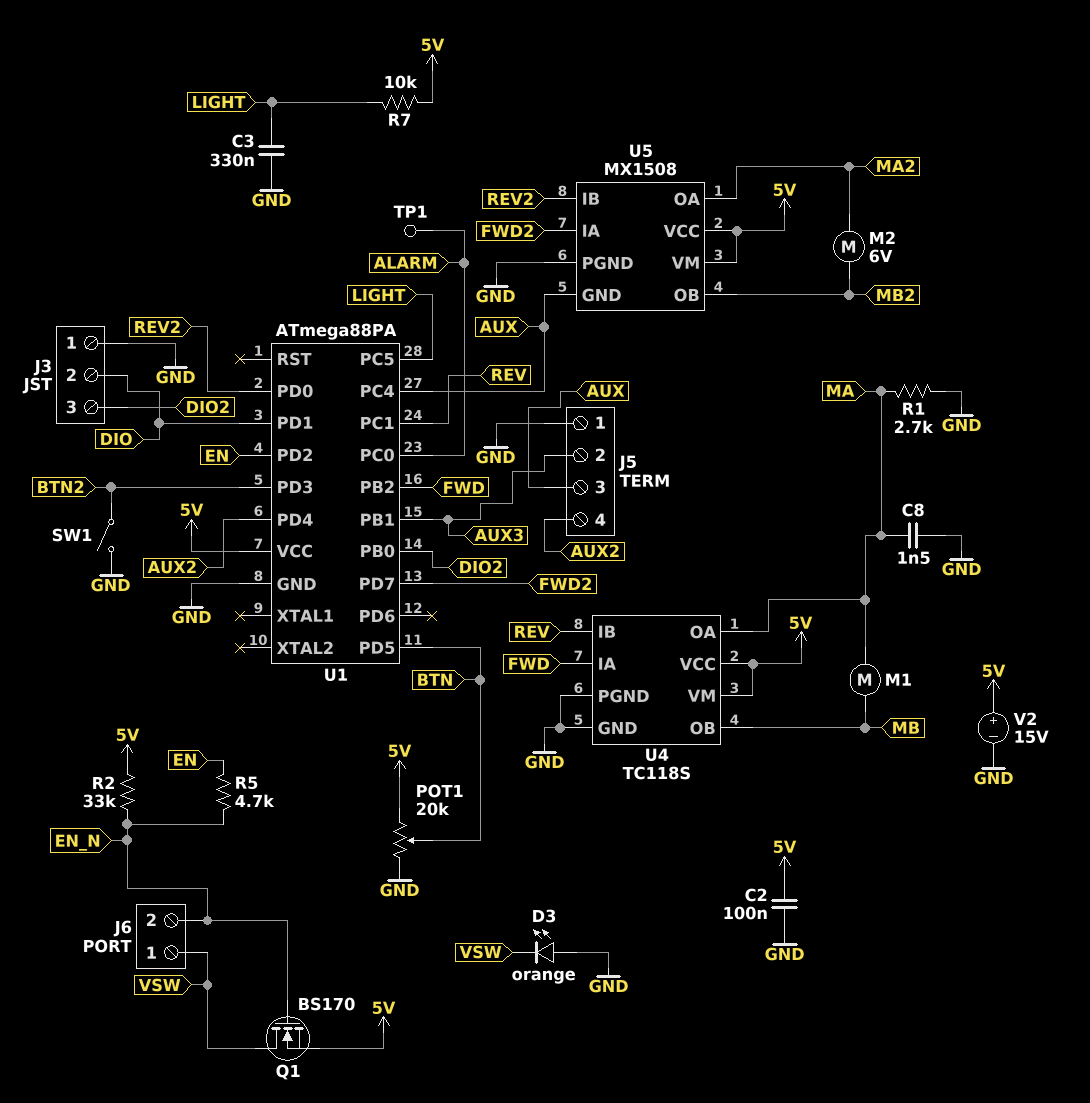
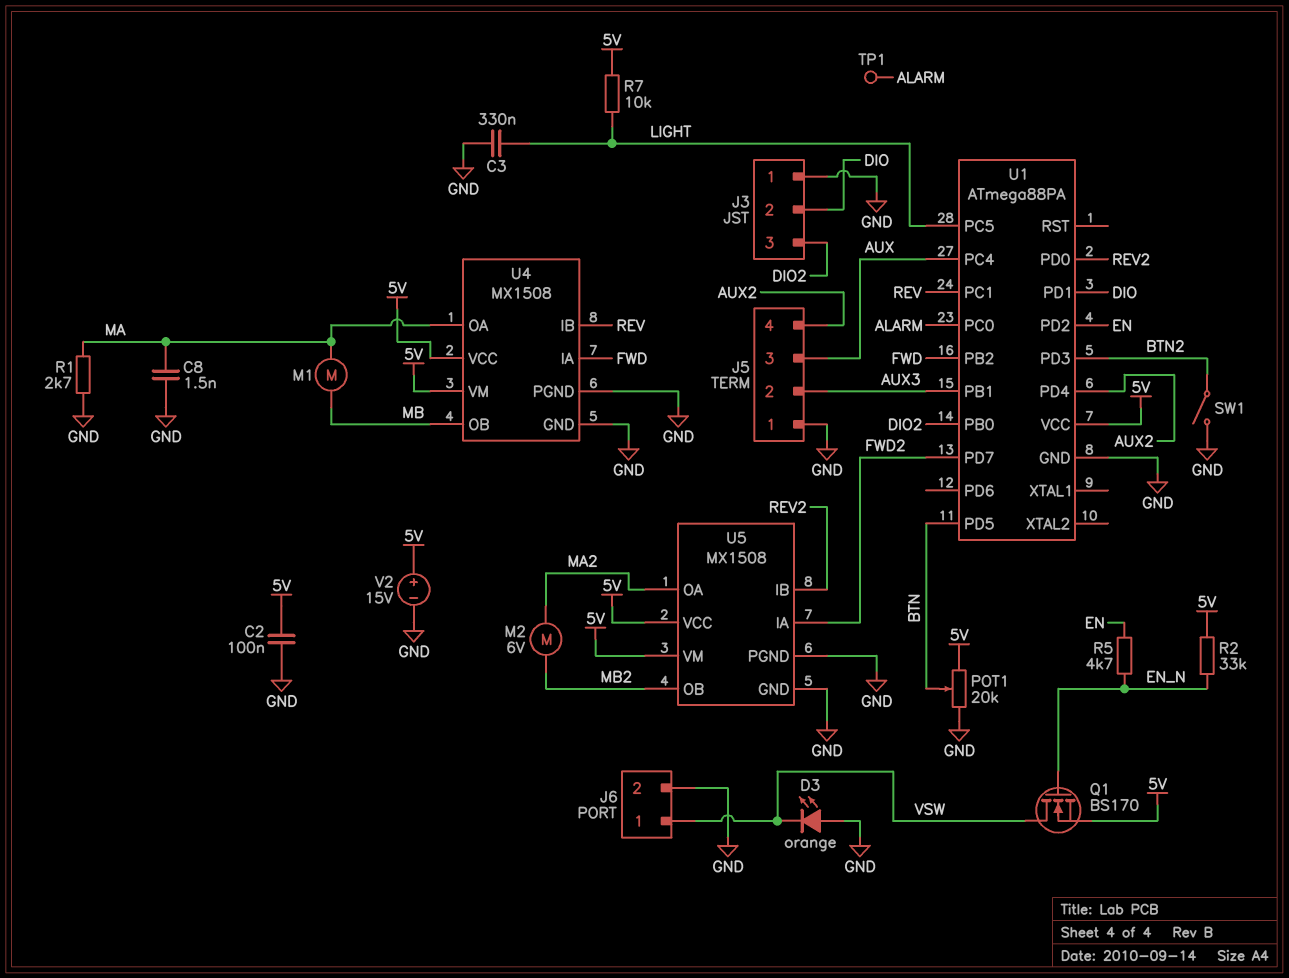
J6 pin 2: EN_N -> GND
U4: TC118S -> MX1508
U5 pin GND: AUX -> GND

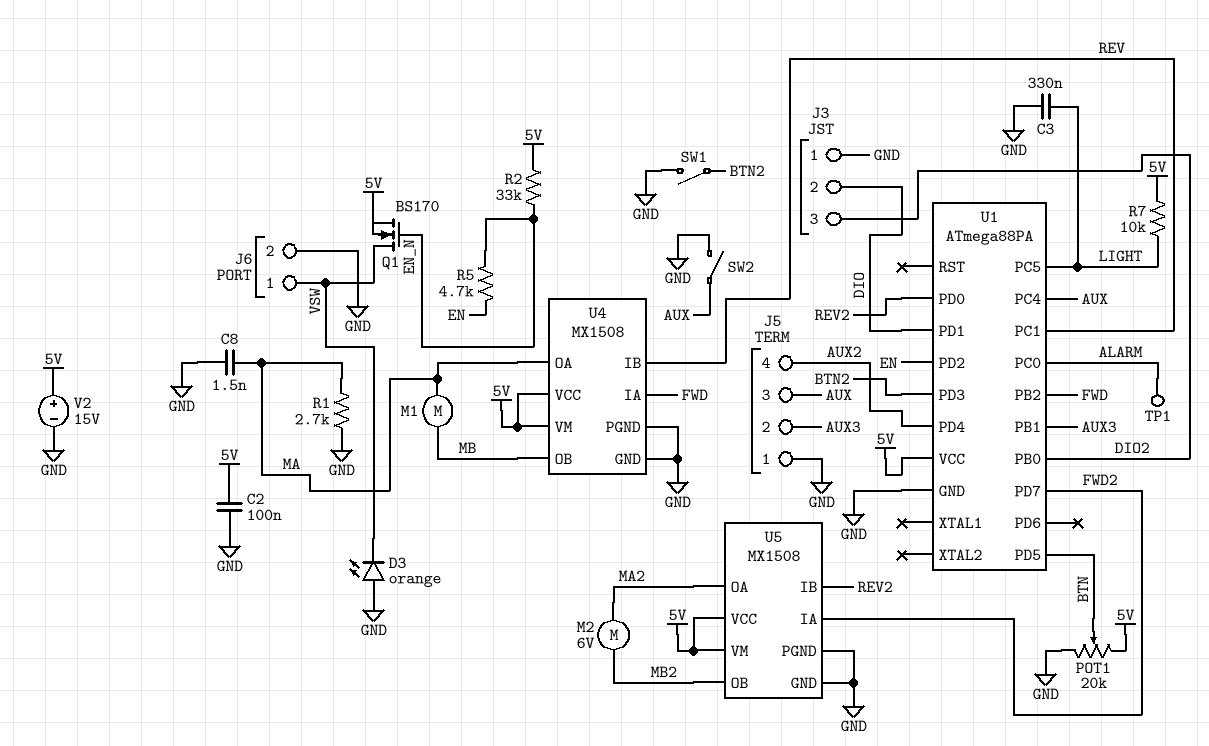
SW2: none -> switch (AUX, GND)

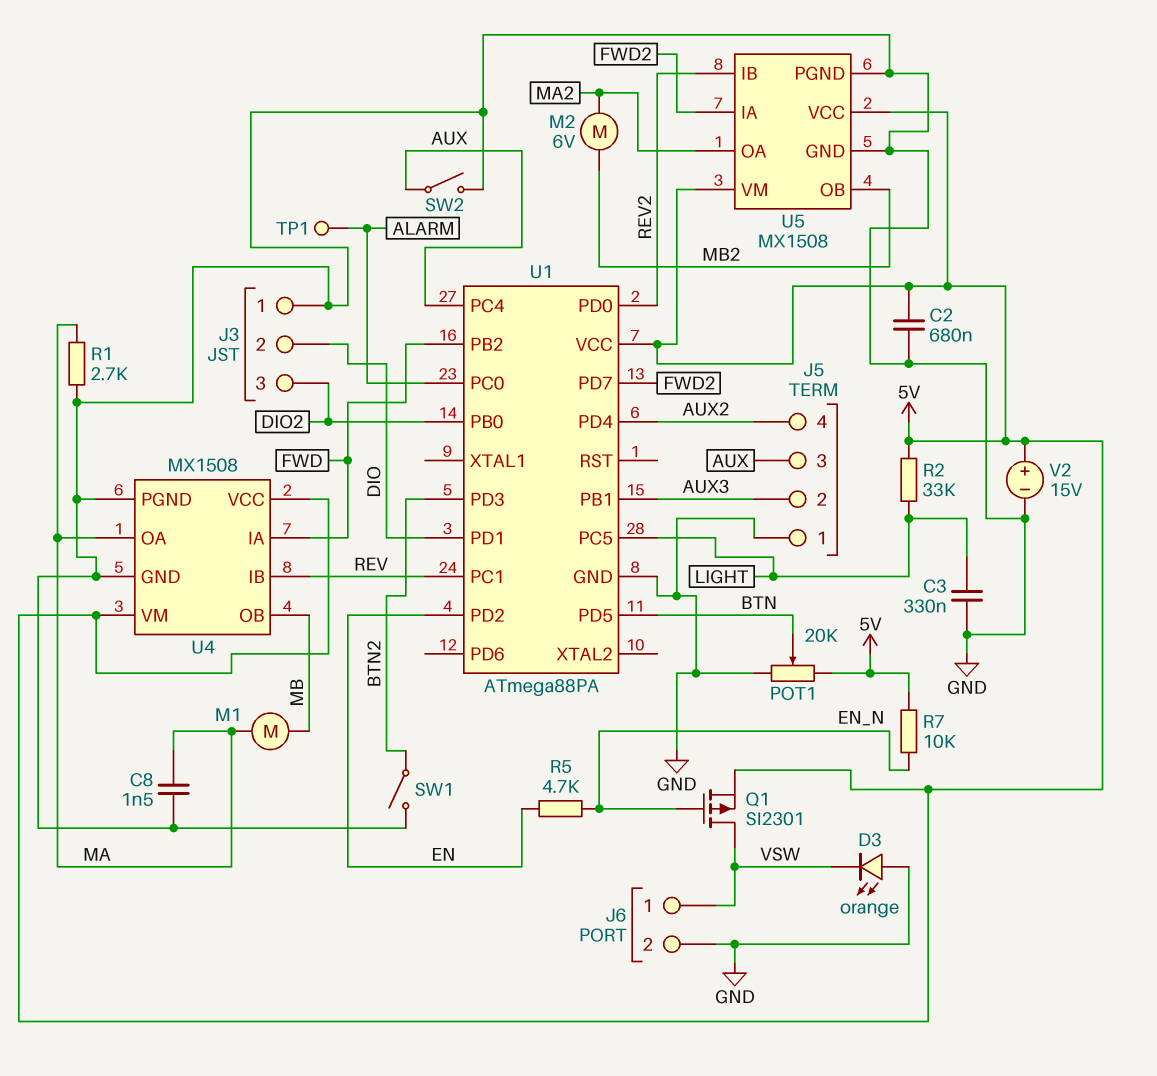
C2: 100nF (5V, GND) -> 680nF (5V, GND)
Q1: NMOS BS170 (G EN_N, D VSW, S 5V) -> PMOS SI2301 (G EN_N, D VSW, S 5V)
R2: 33k (5V, EN_N) -> 33k (5V, LIGHT)
R7: 10k (5V, LIGHT) -> 10k (5V, EN_N)

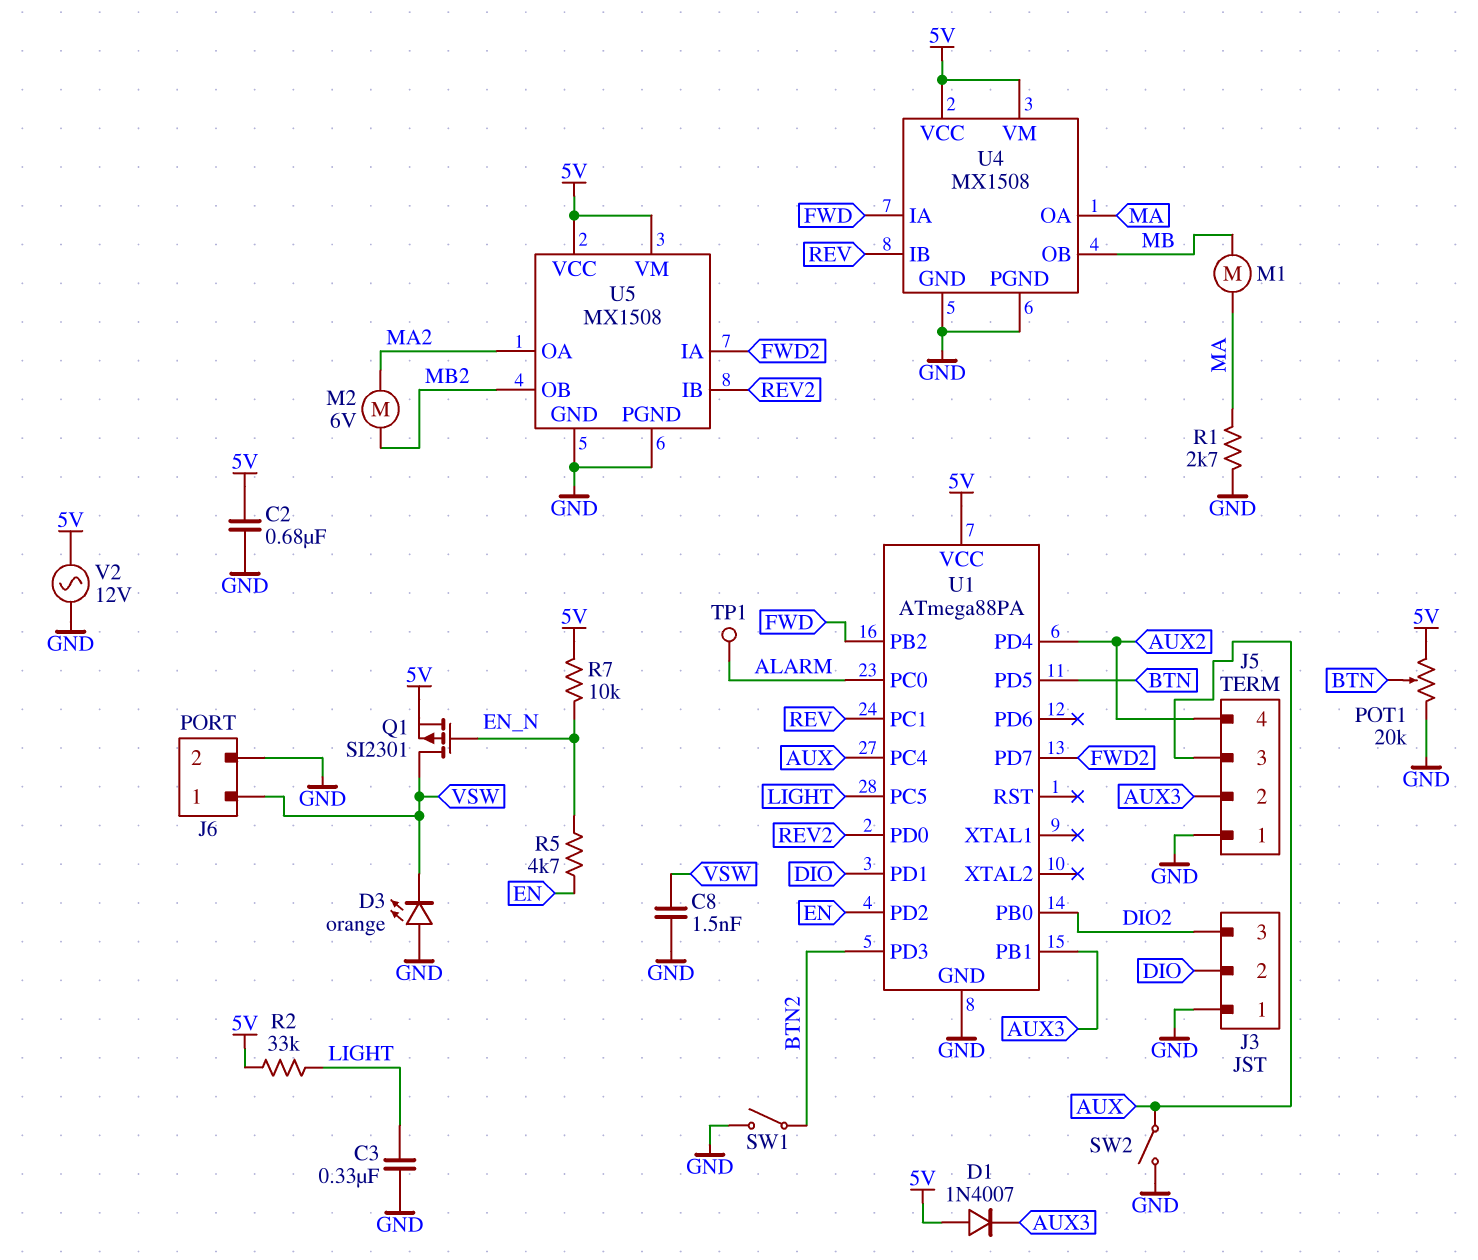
C8: 1.5nF (GND, MA) -> 1.5nF (GND, VSW)
D1: none -> diode 1N4007 (A 5V, K AUX3)
V2: 15V (plus 5V, minus GND) -> AC 12V (5V, GND)

